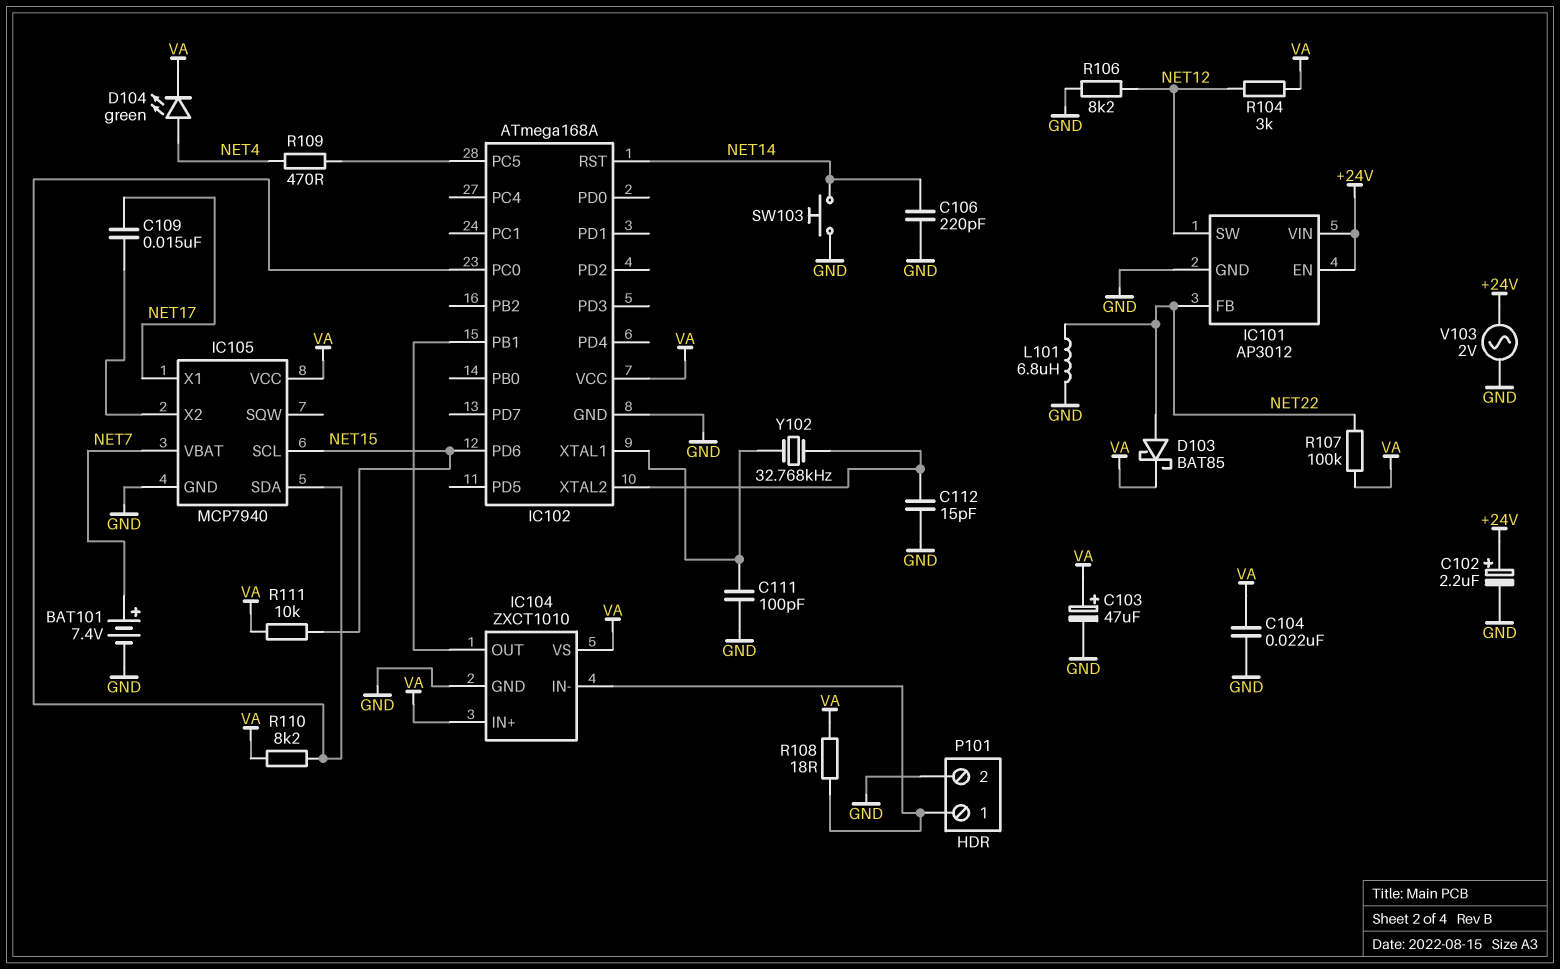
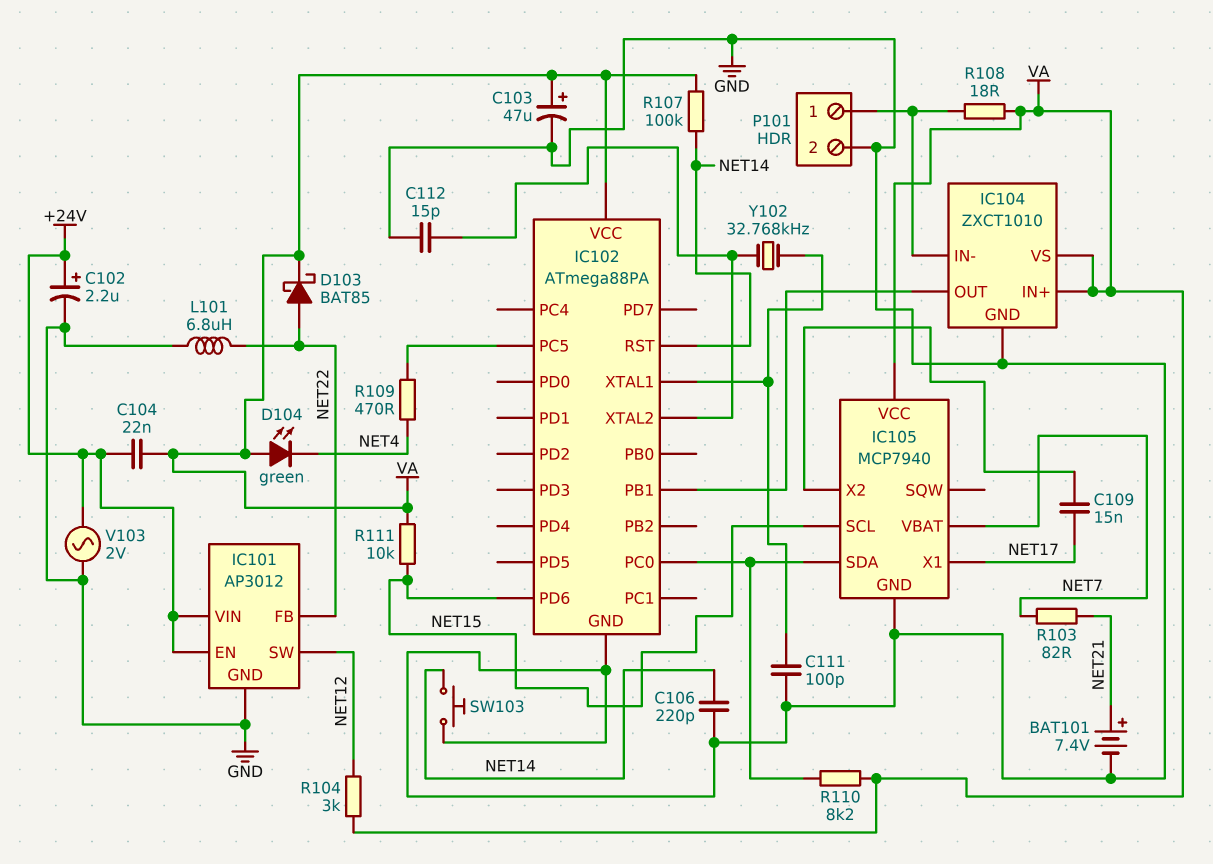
BAT101: 7.4V (plus NET7, minus GND) -> 7.4V (plus NET21, minus GND)
C104: 22nF (GND, VA) -> 22nF (+24V, VA)
D104: LED green (A NET4, K VA) -> LED green (A VA, K NET4)
IC102: ATmega168A -> ATmega88PA
R103: none -> 82 (NET7, NET21)
R106: 8.2k (GND, NET12) -> none
R107: 100k (NET22, VA) -> 100k (NET14, VA)

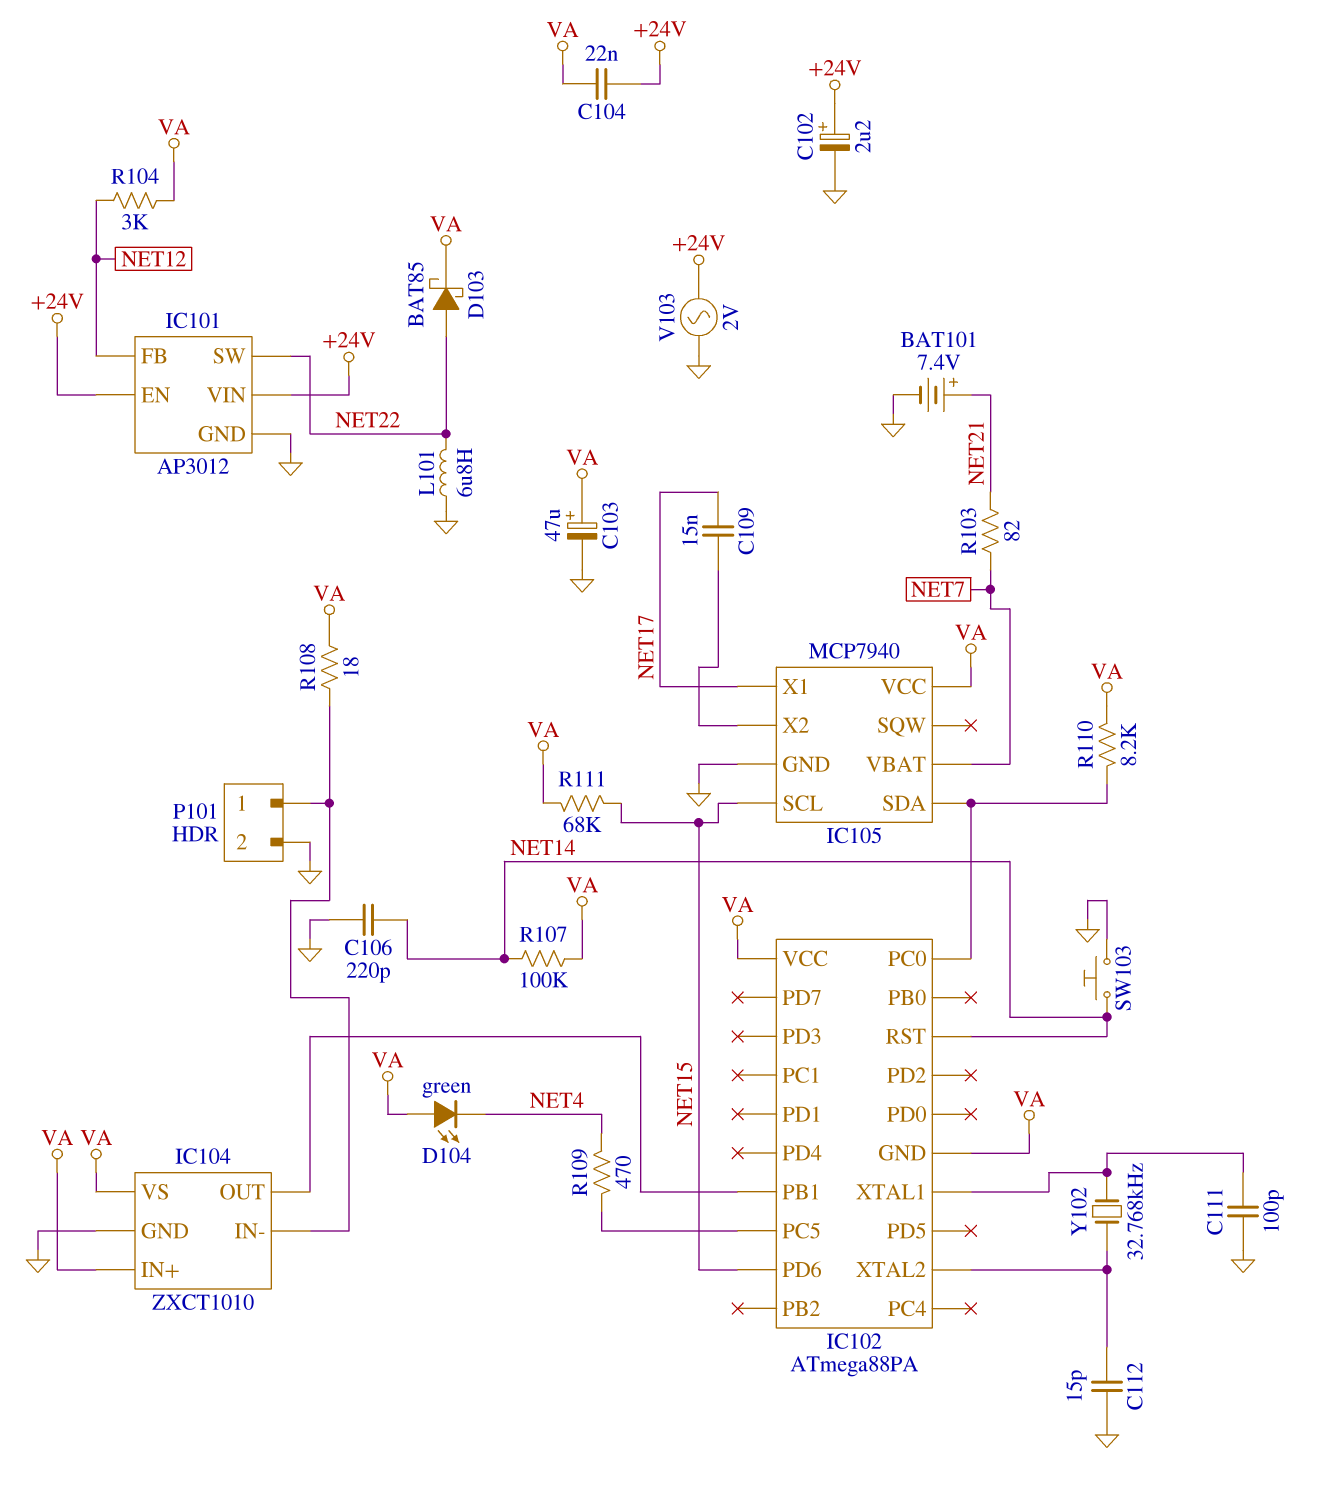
IC101 pin FB: NET22 -> NET12
IC101 pin SW: NET12 -> NET22
IC102 pin GND: GND -> VA
R111: 10k (NET15, VA) -> 68k (NET15, VA)

